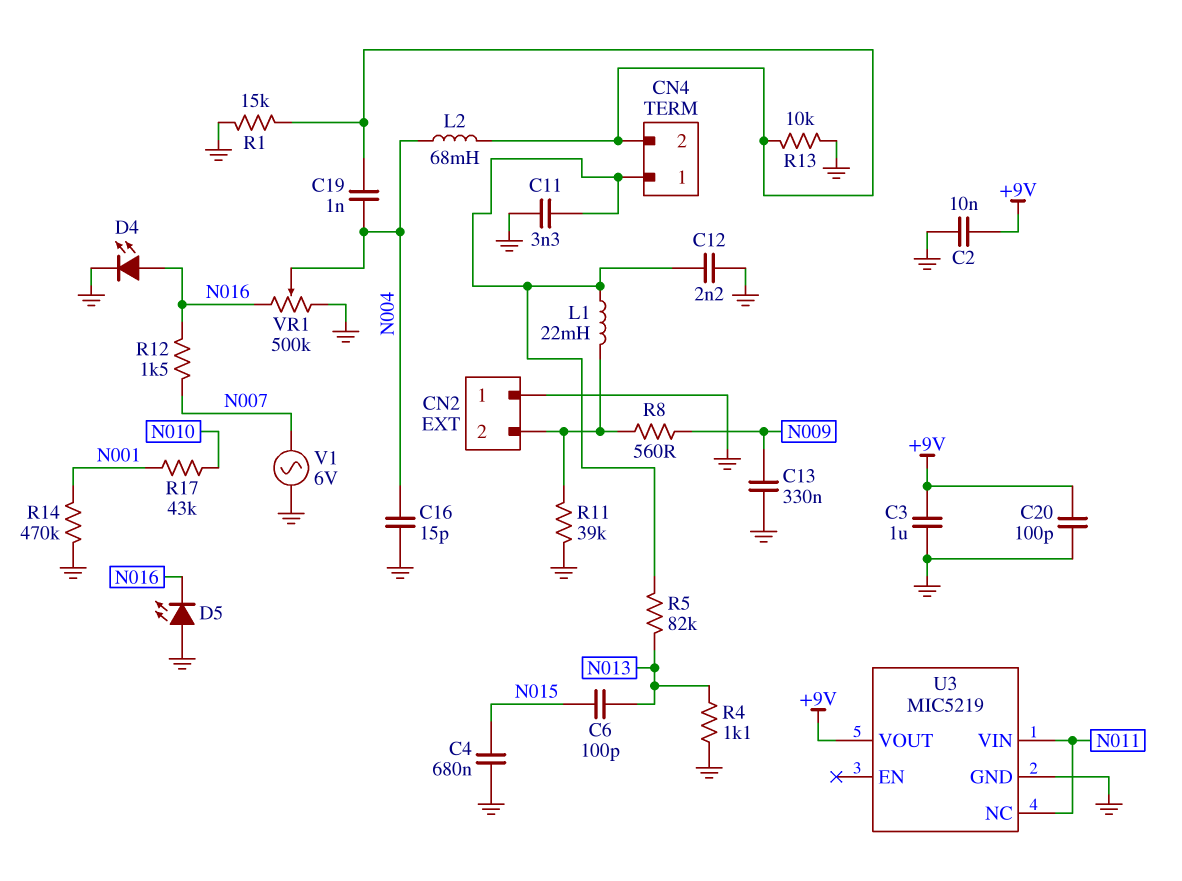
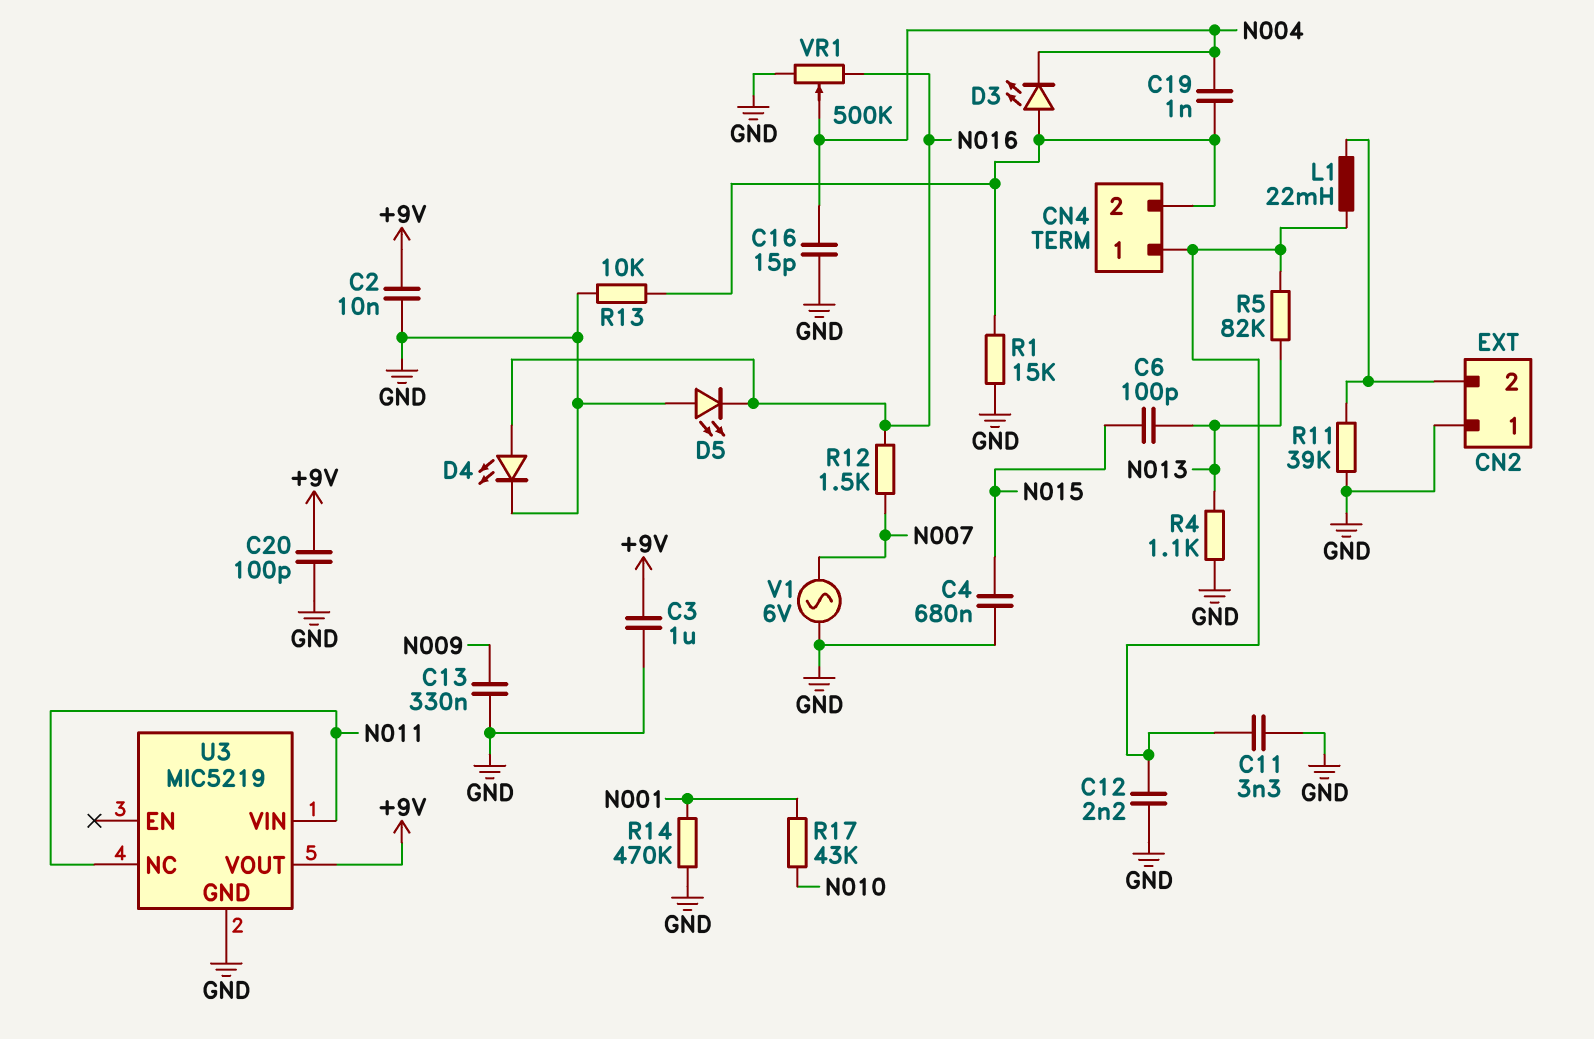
D3: none -> LED (A CN4/2, K N004)
L2: 68mH (CN4/2, N004) -> none
R8: 560 (CN2/2, N009) -> none

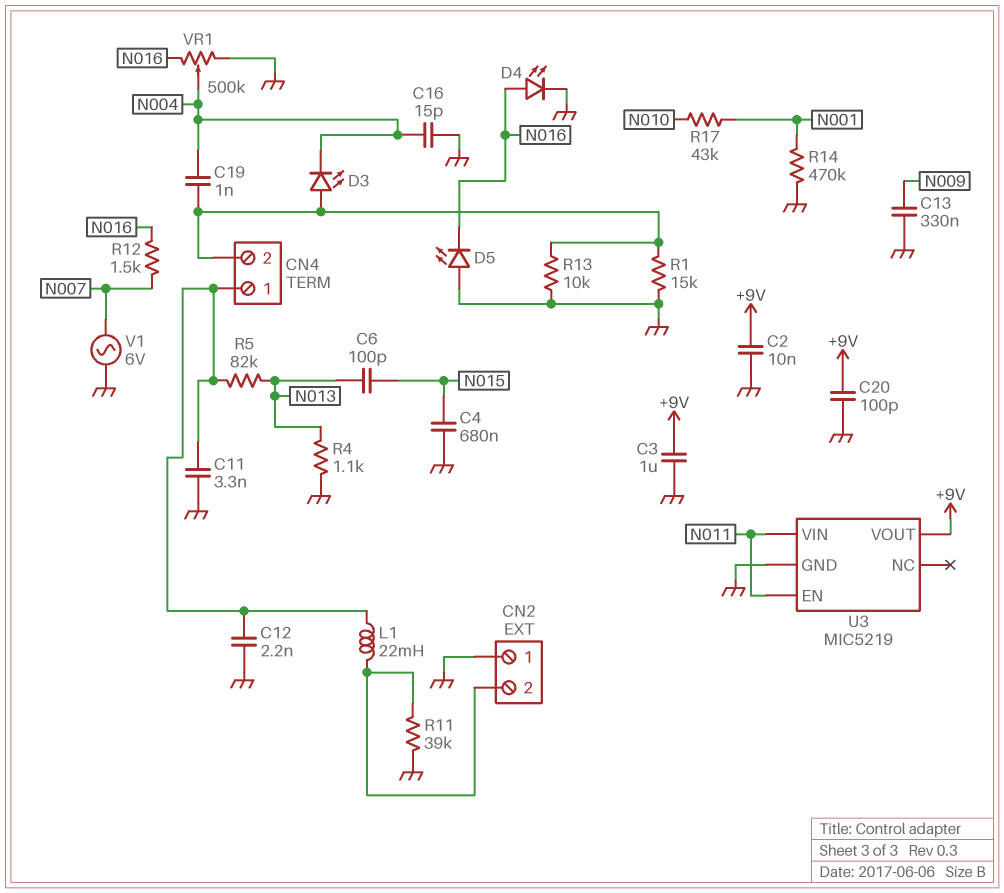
U3 pin EN: none -> N011
U3 pin NC: N011 -> none

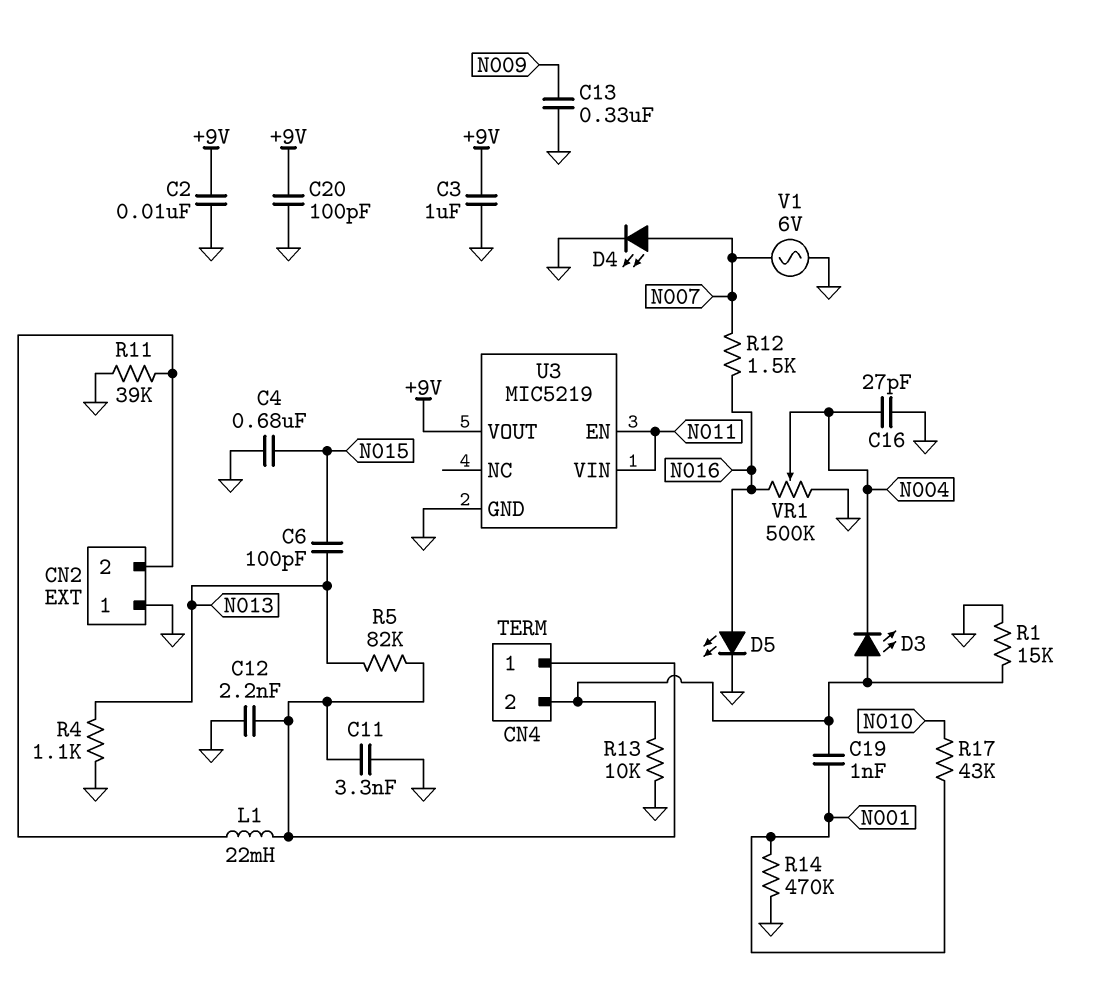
C16: 15pF (GND, N004) -> 27pF (GND, N004)
C19: 1nF (CN4/2, N004) -> 1nF (CN4/2, N001)
D4: LED (A N016, K GND) -> LED (A N007, K GND)
D5: LED (A GND, K N016) -> LED (A N016, K GND)

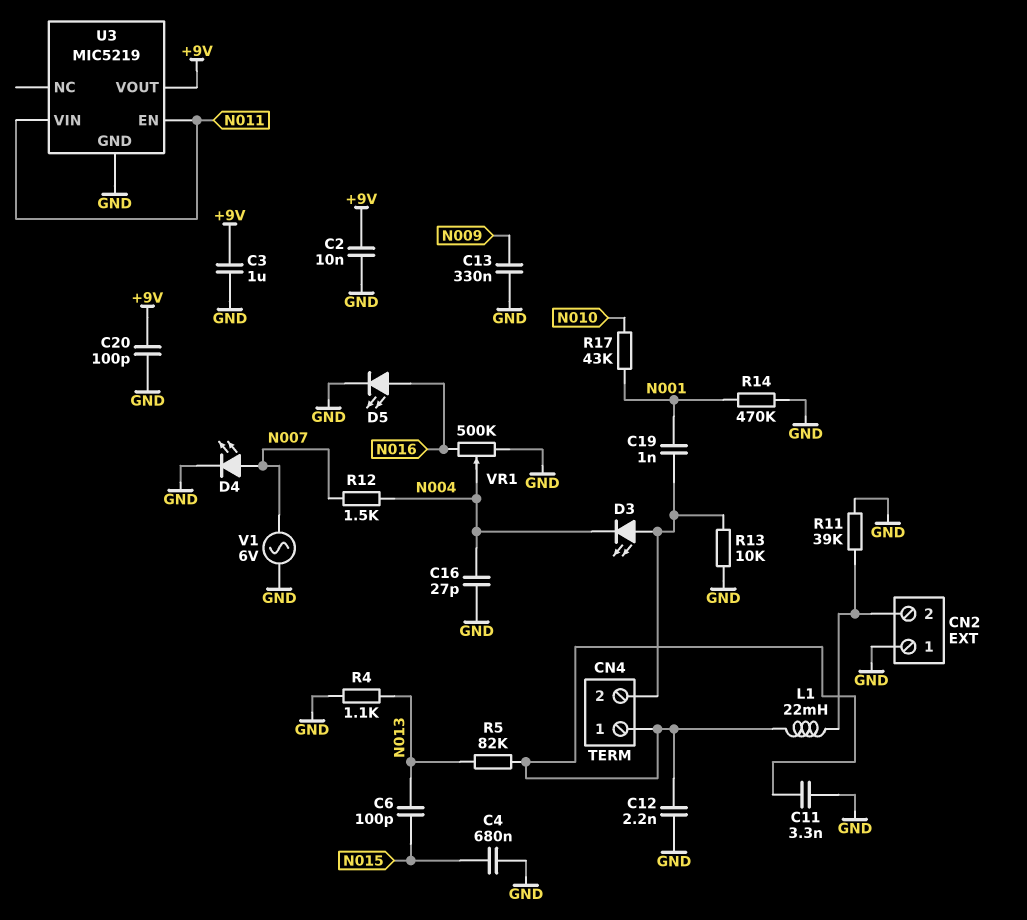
R1: 15k (CN4/2, GND) -> none
R12: 1.5k (N007, N016) -> 1.5k (N004, N007)

